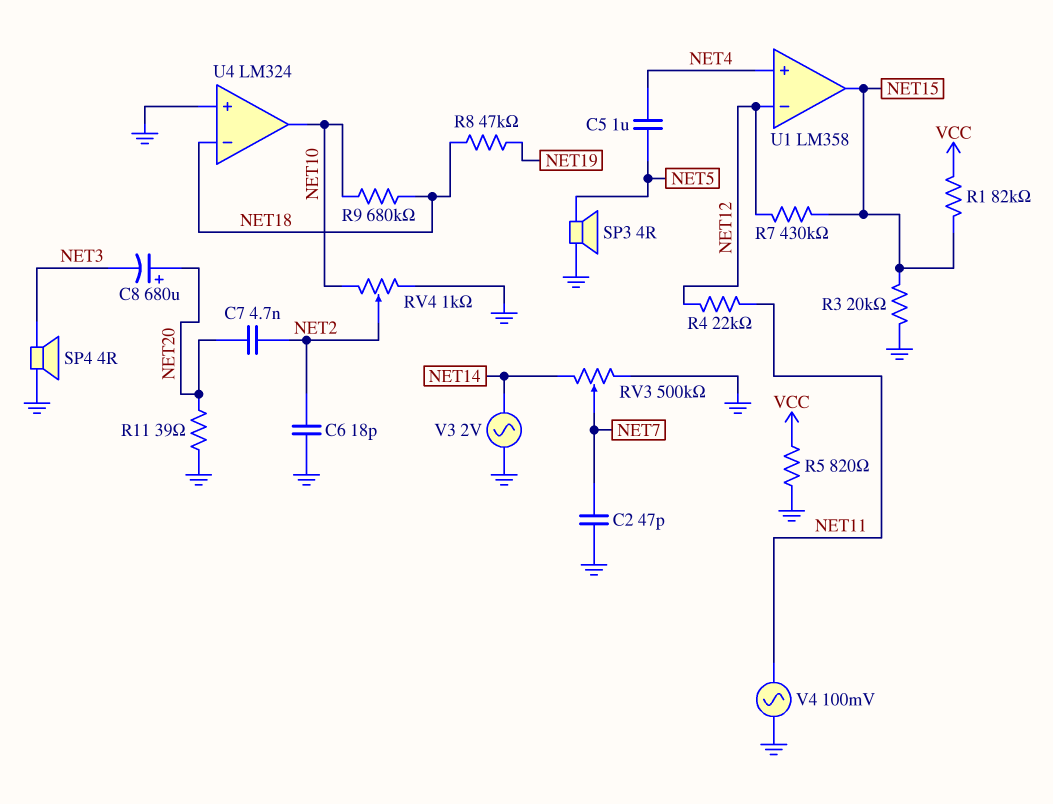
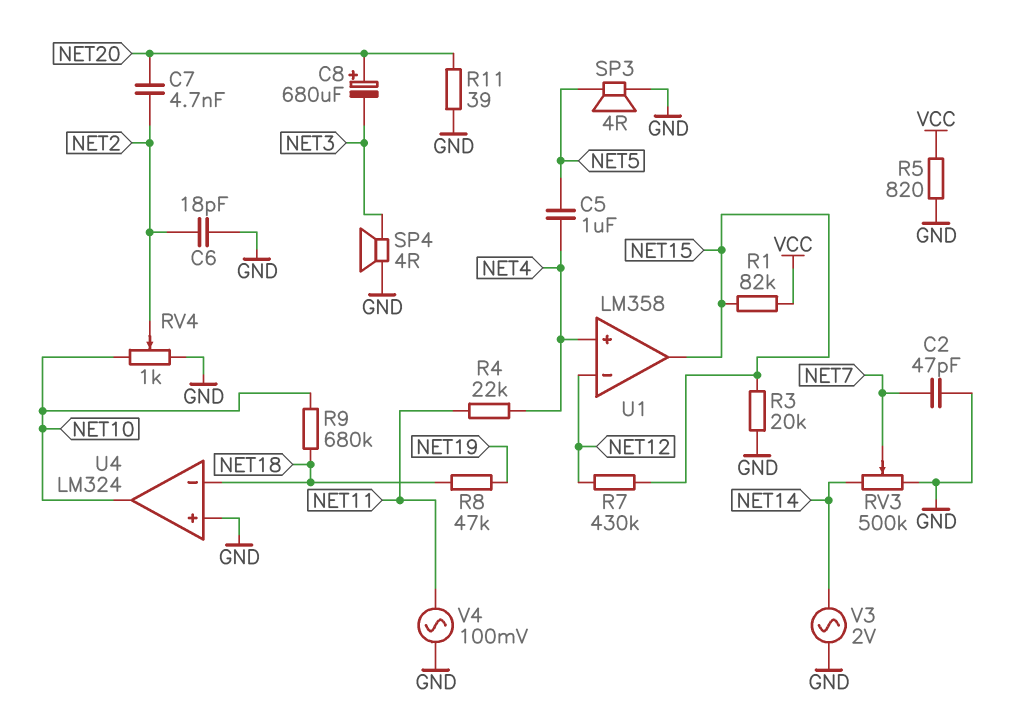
R4: 22k (NET11, NET12) -> 22k (NET4, NET11)

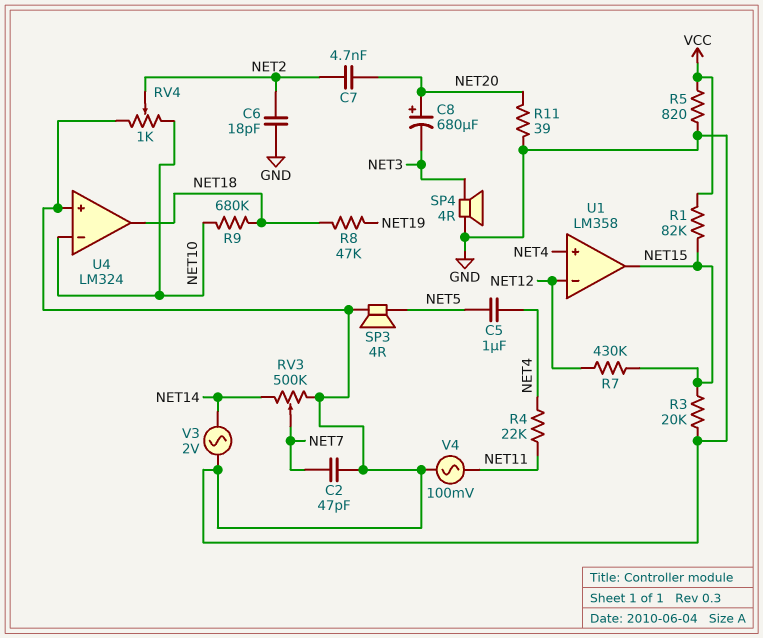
U4 pin in-: NET18 -> NET10
U4 pin out: NET10 -> NET18

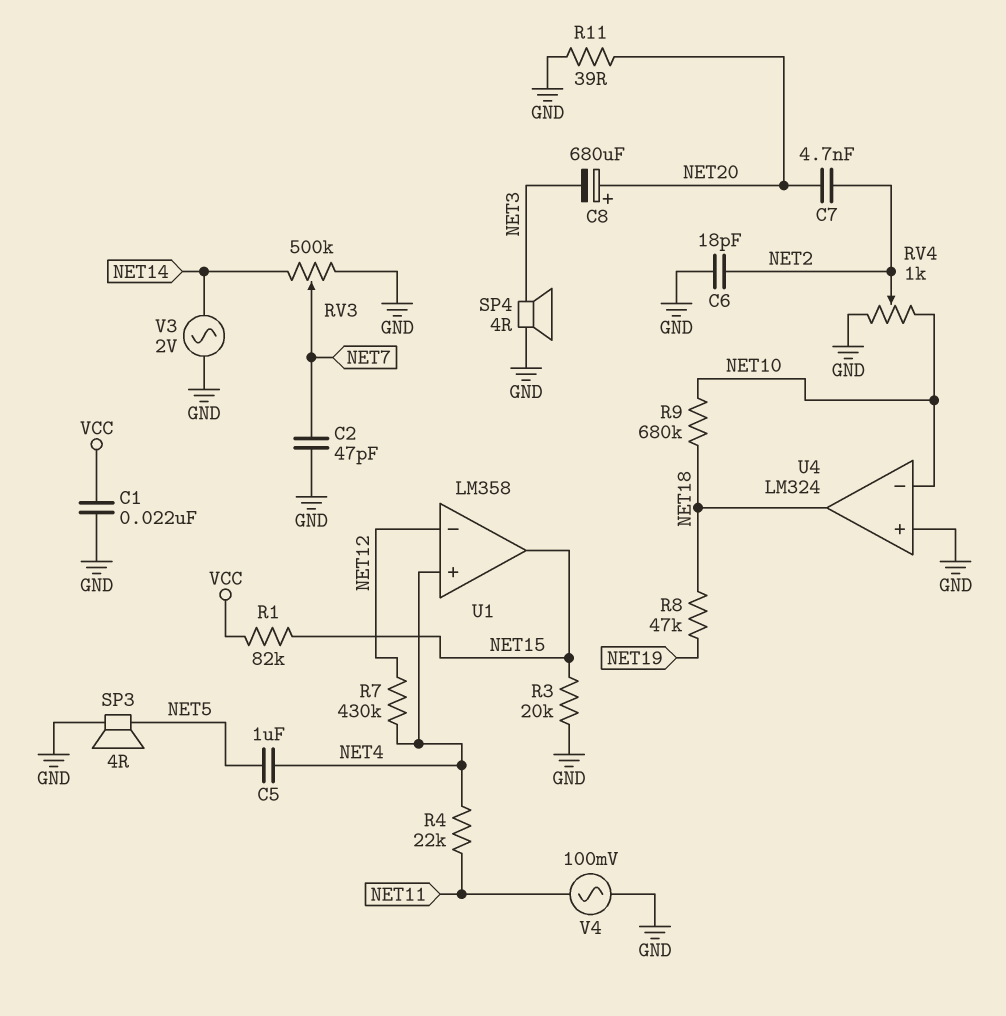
C1: none -> 22nF (GND, VCC)
R5: 820 (GND, VCC) -> none
R7: 430k (NET12, NET15) -> 430k (NET4, NET12)

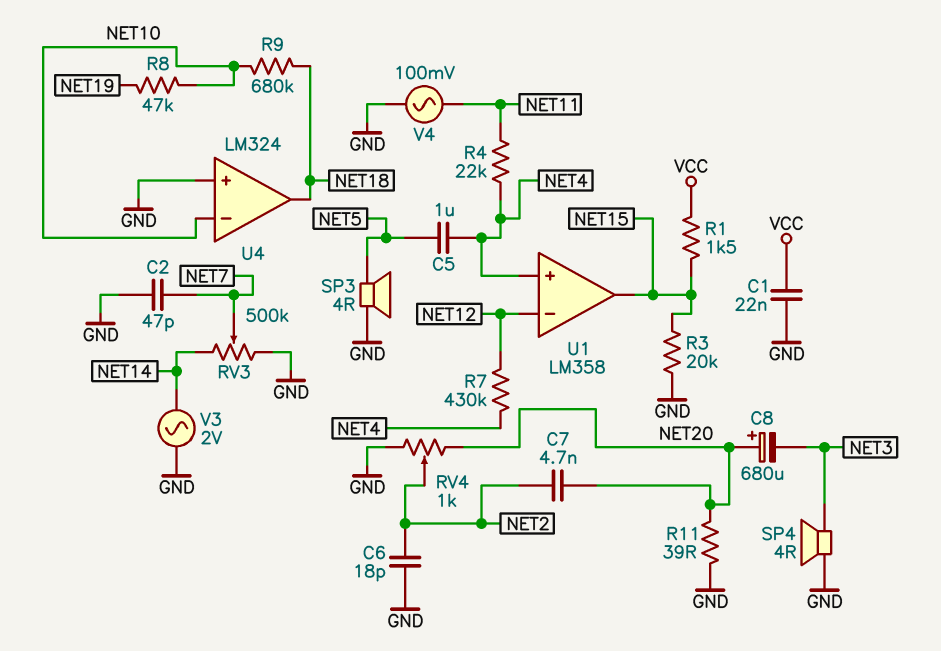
R1: 82k (NET15, VCC) -> 1.5k (NET15, VCC)
R8: 47k (NET18, NET19) -> 47k (NET10, NET19)
RV4: 1k (GND, NET10, wiper NET2) -> 1k (GND, NET20, wiper NET2)

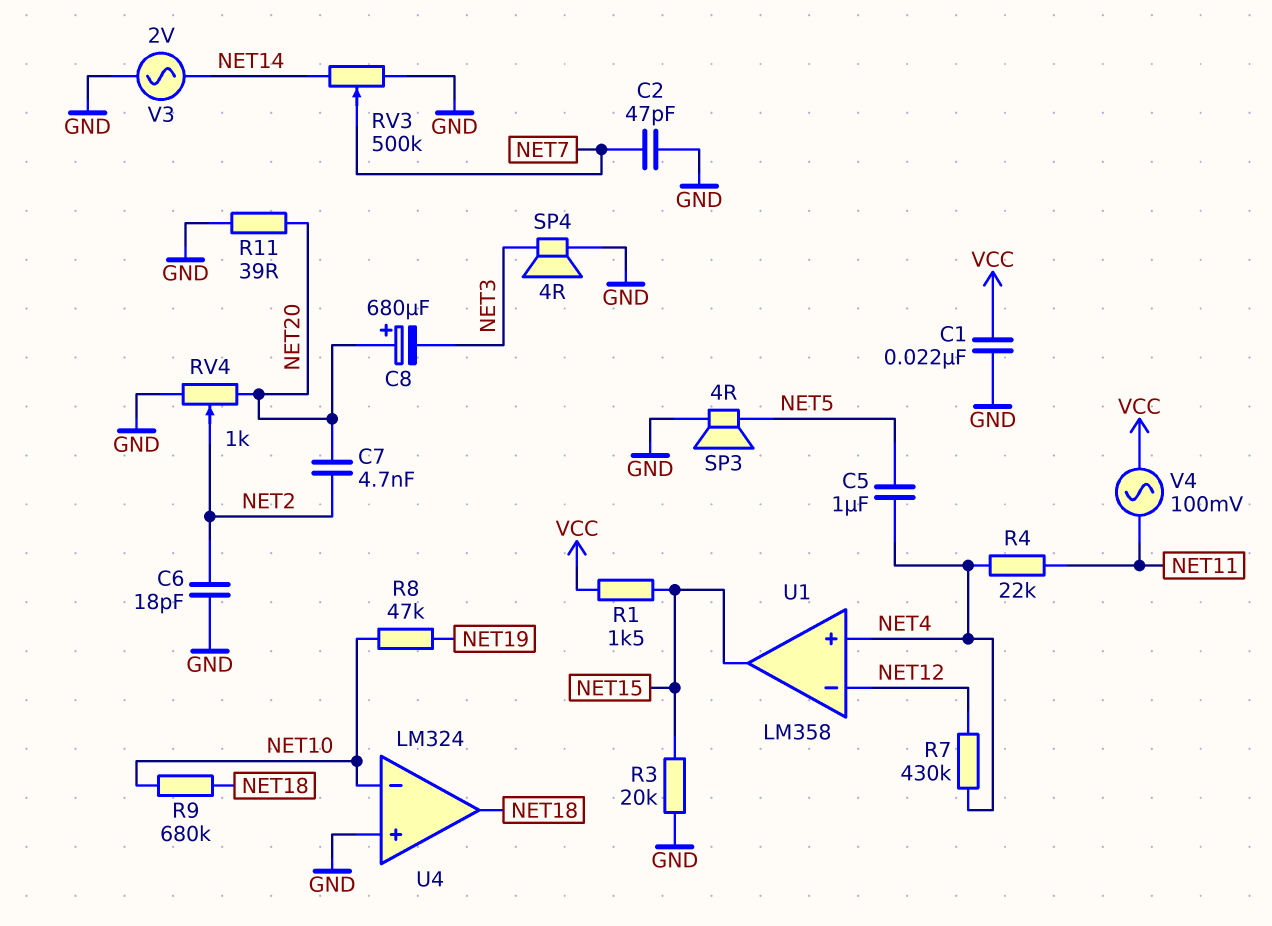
V4: AC 100mV (GND, NET11) -> AC 100mV (NET11, VCC)

